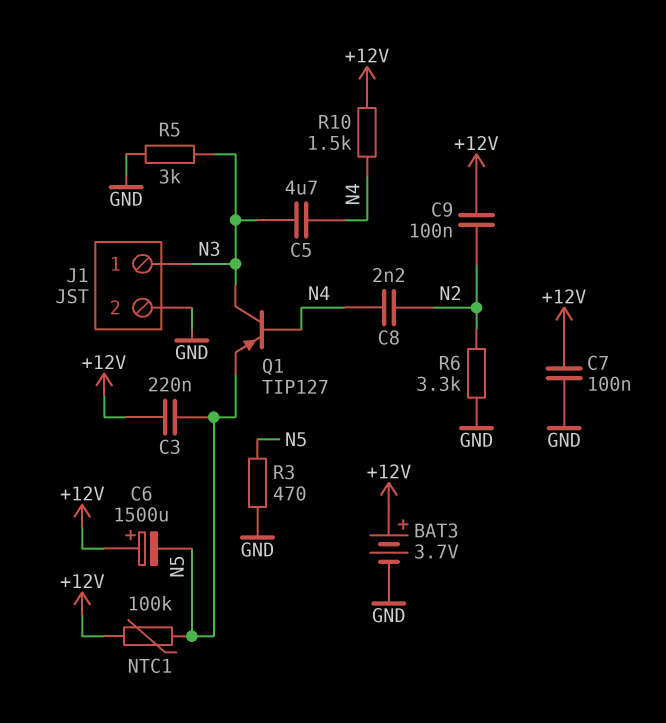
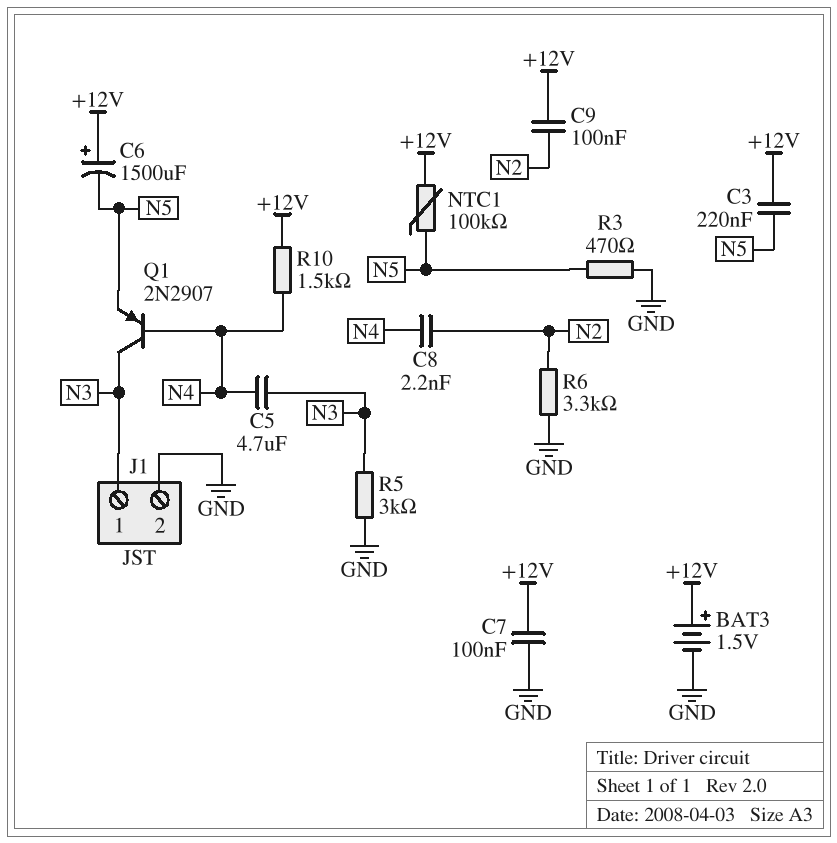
BAT3: 3.7V (plus +12V, minus GND) -> 1.5V (plus +12V, minus GND)
Q1: PNP TIP127 (B N4, C N3, E N5) -> PNP 2N2907 (B N4, C N3, E N5)

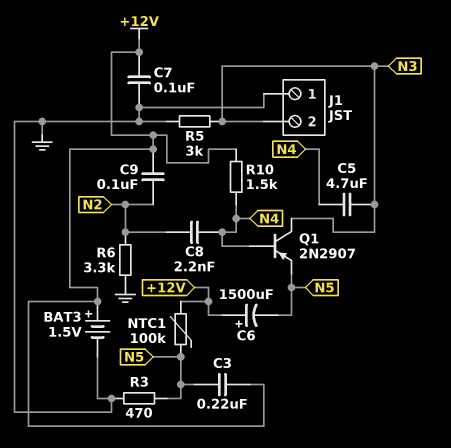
J1 pin 1: N3 -> GND
J1 pin 2: GND -> N3

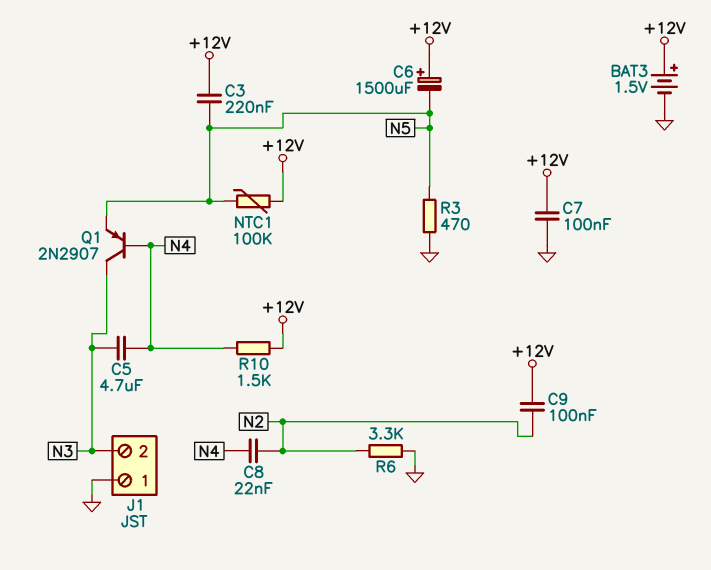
C8: 2.2nF (N2, N4) -> 22nF (N2, N4)
R5: 3k (GND, N3) -> none

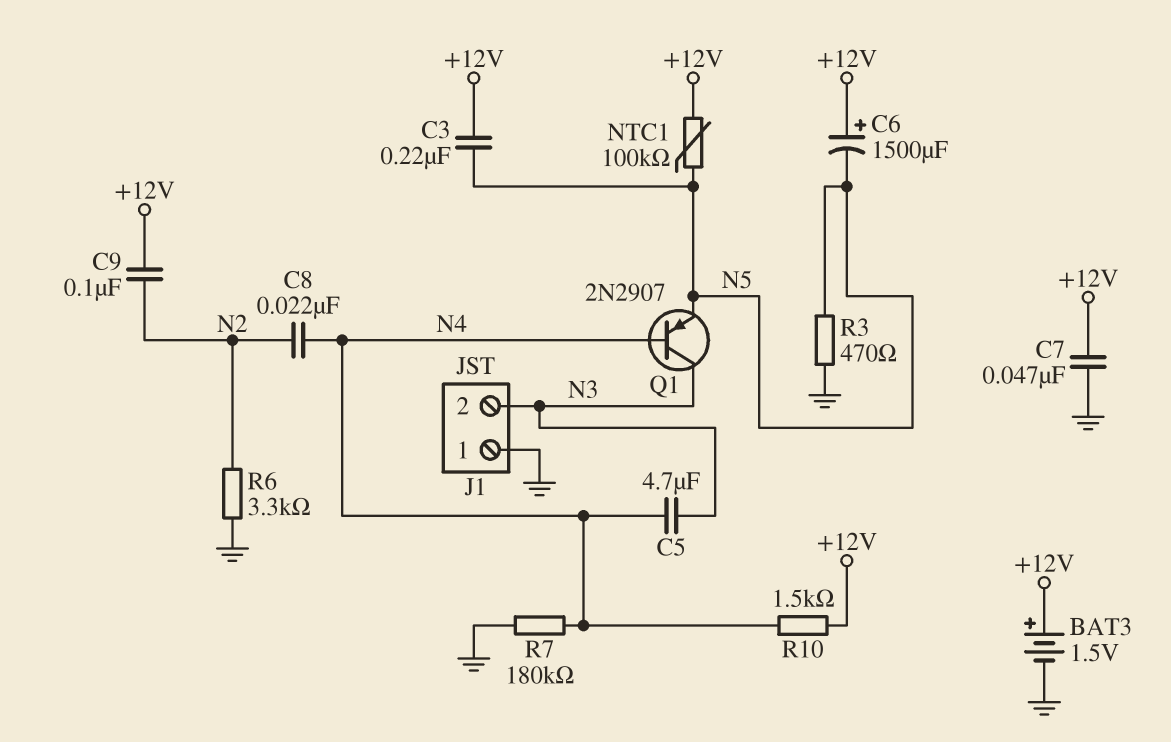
C7: 100nF (+12V, GND) -> 47nF (+12V, GND)
R7: none -> 180k (GND, N4)

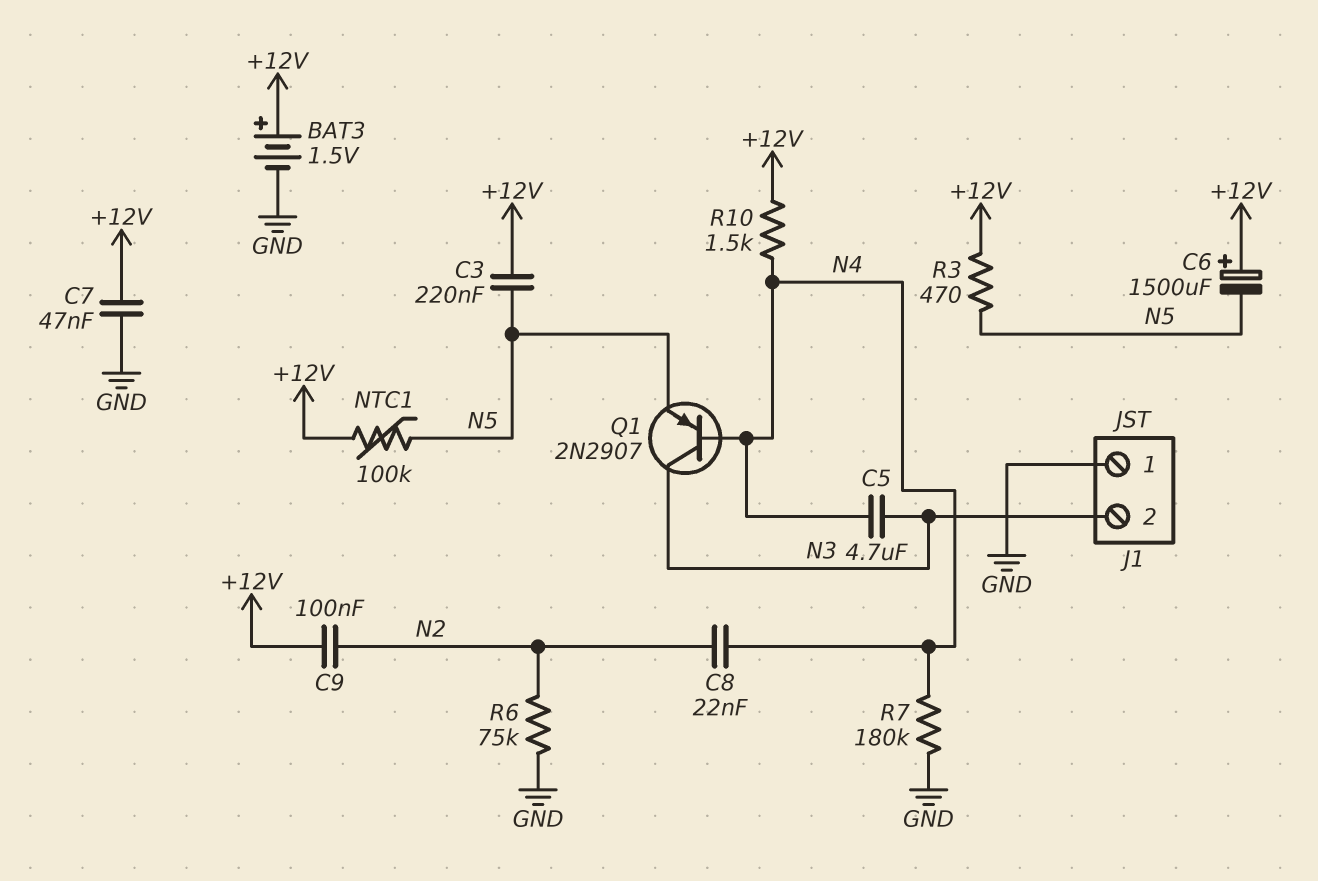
R3: 470 (GND, N5) -> 470 (+12V, N5)
R6: 3.3k (GND, N2) -> 75k (GND, N2)

